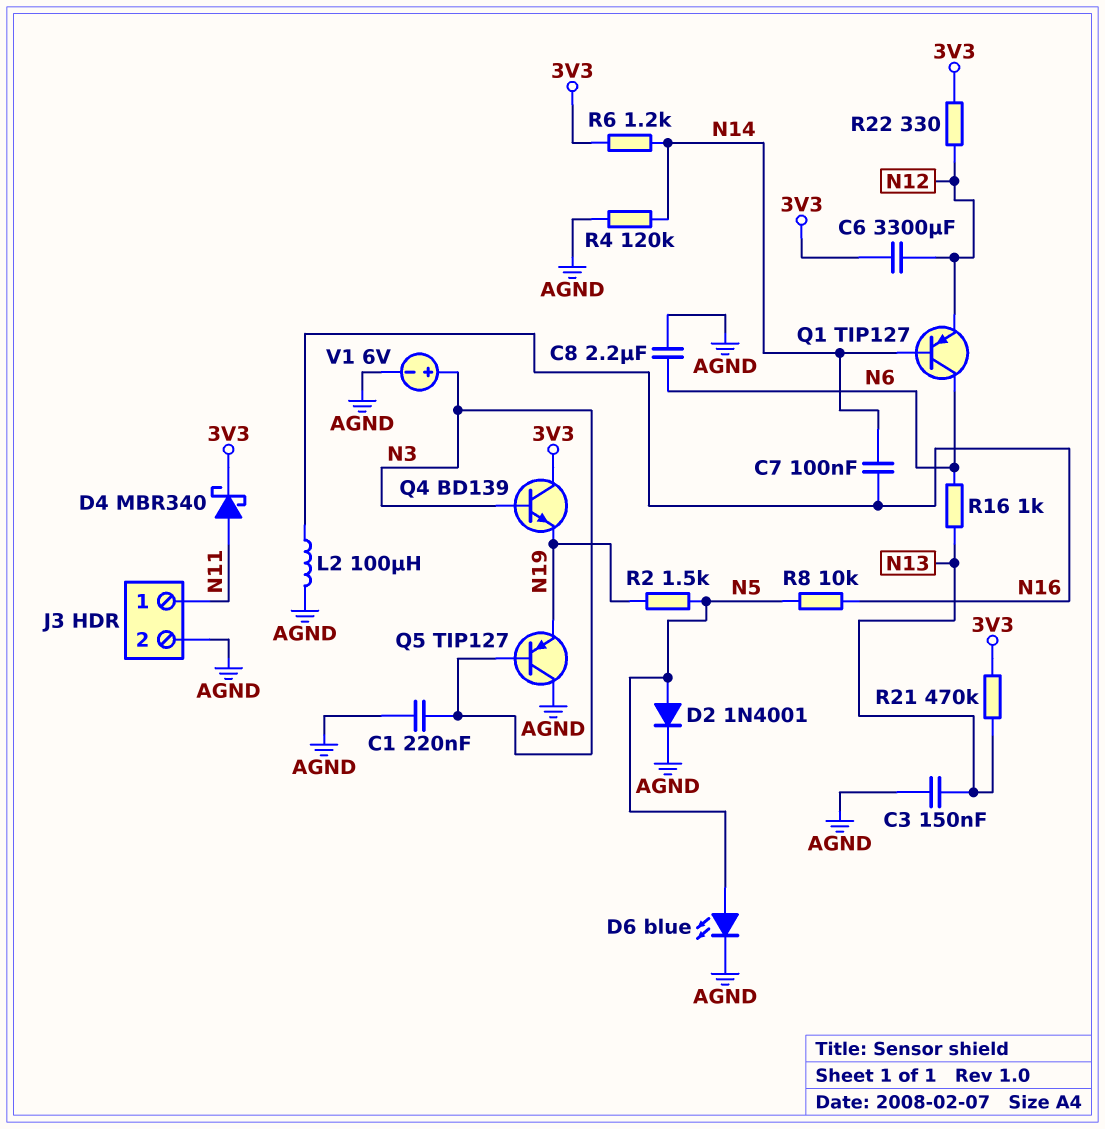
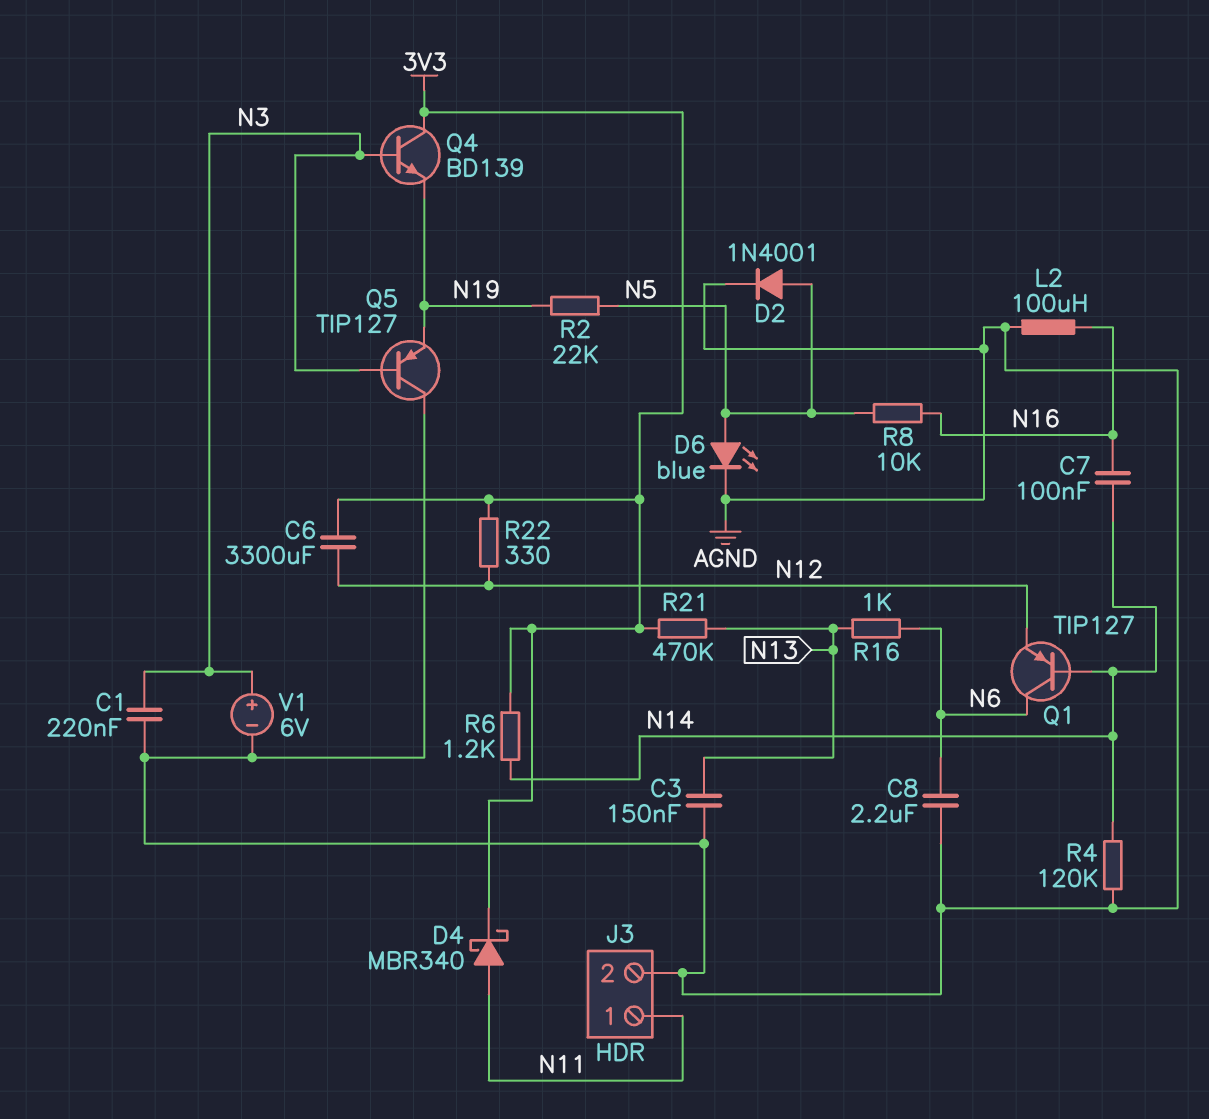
R2: 1.5k (N5, N19) -> 22k (N5, N19)

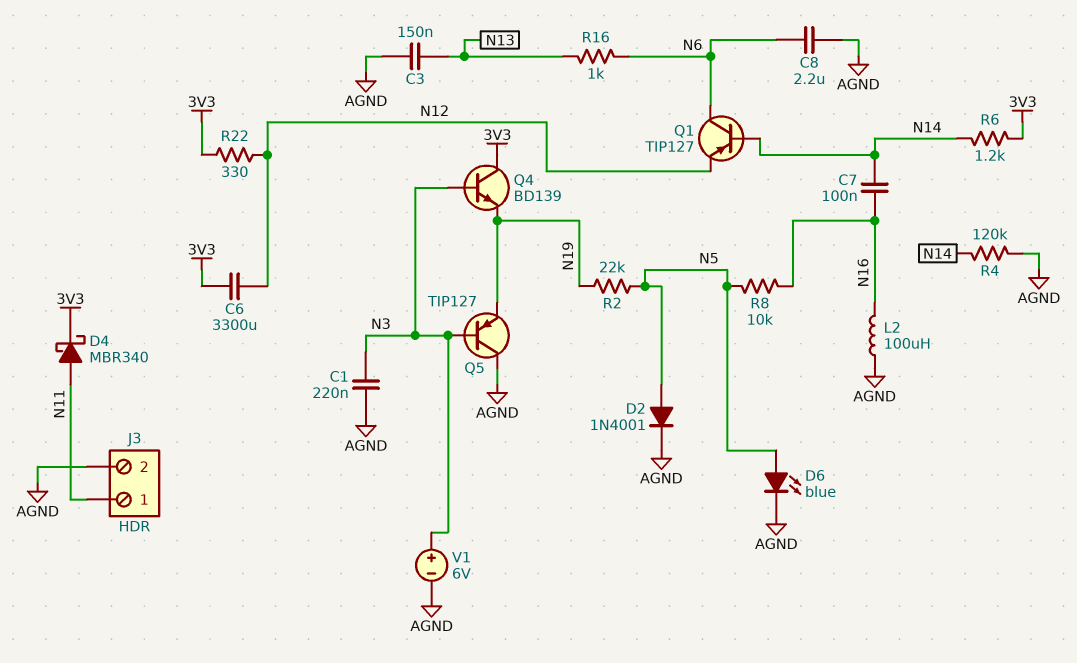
R21: 470k (3V3, N13) -> none

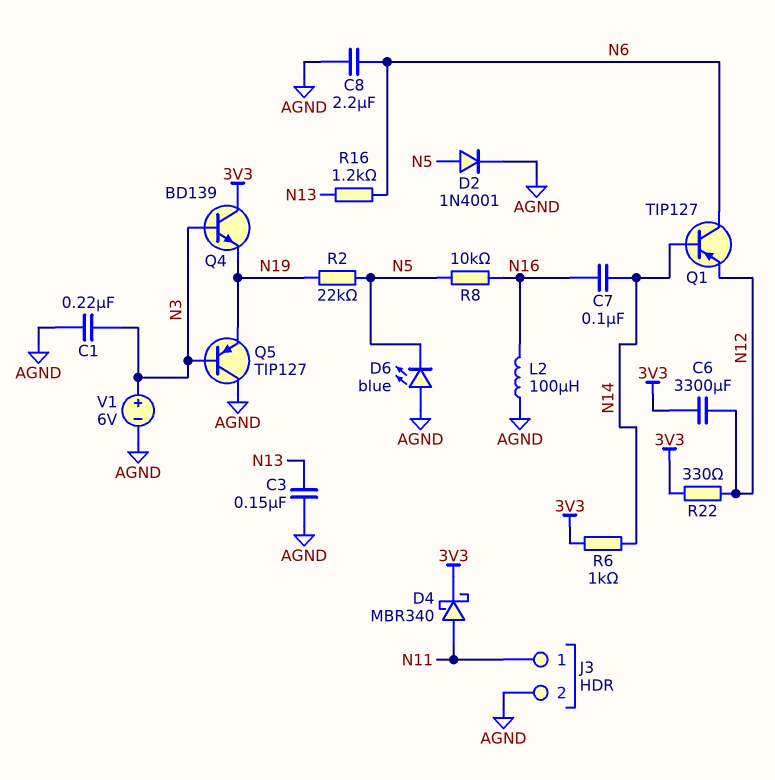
D6: LED blue (A N5, K AGND) -> LED blue (A AGND, K N5)
R4: 120k (AGND, N14) -> none
R6: 1.2k (3V3, N14) -> 1k (3V3, N14)
R16: 1k (N6, N13) -> 1.2k (N6, N13)

